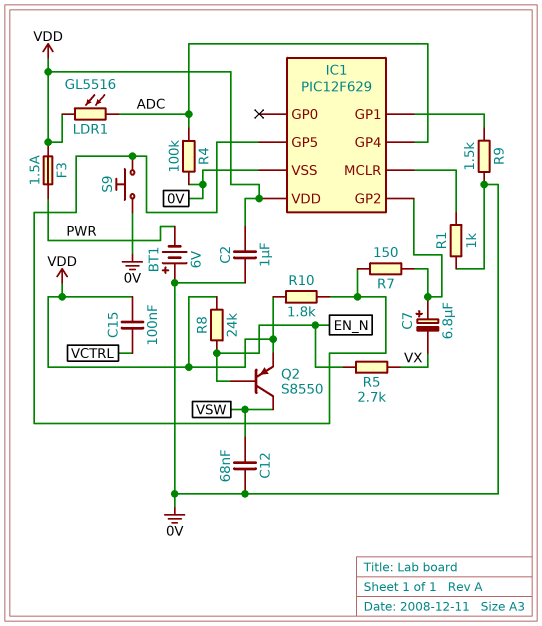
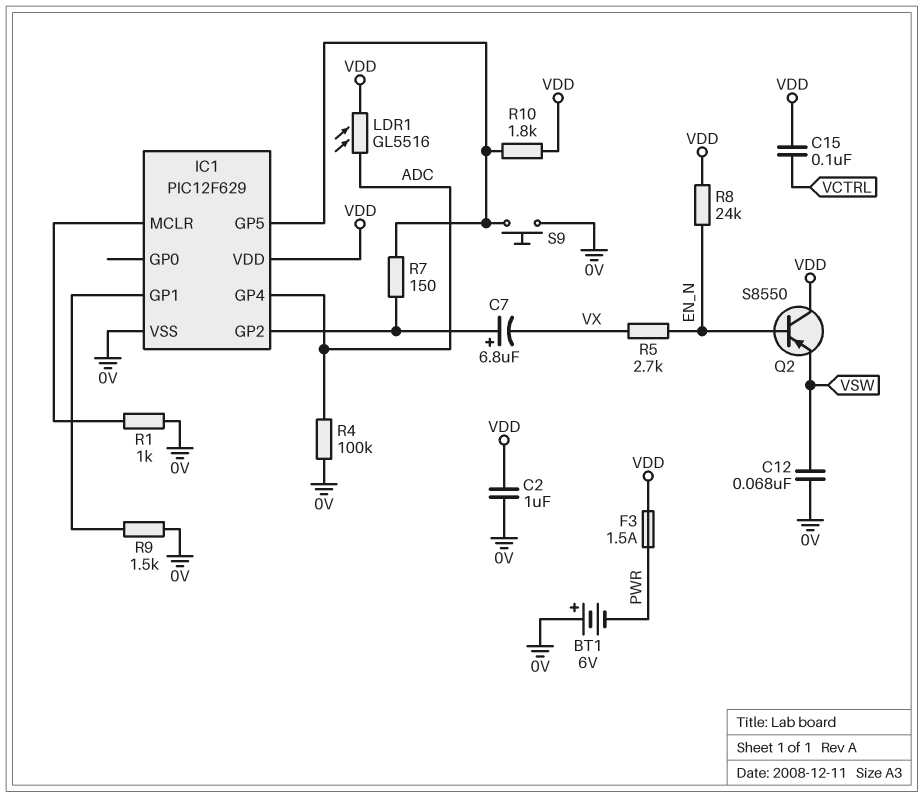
Q2: PNP S8550 (B EN_N, C VSW, E VDD) -> PNP S8550 (B EN_N, C VDD, E VSW)

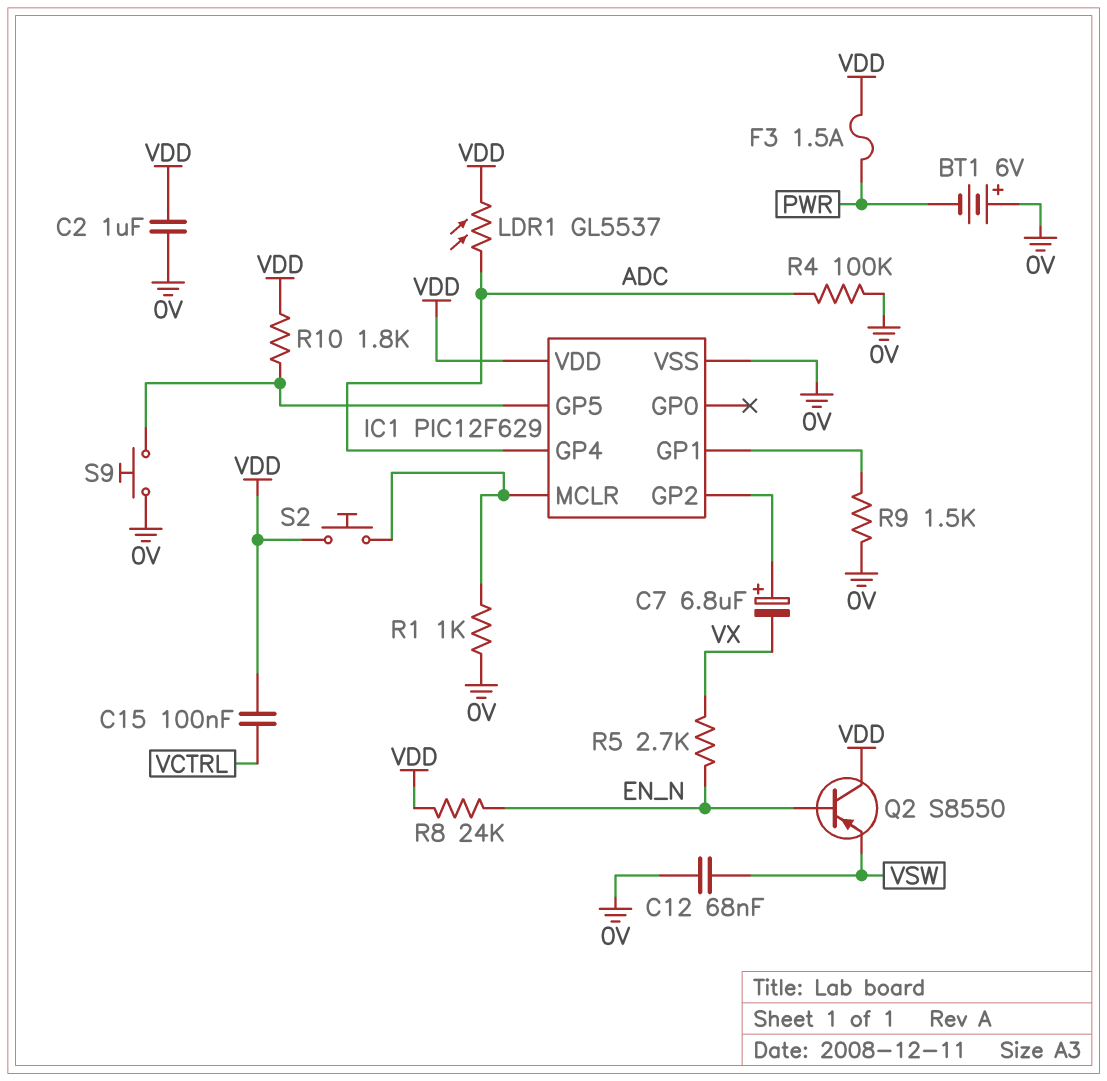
LDR1: GL5516 (ADC, VDD) -> GL5537 (ADC, VDD)
R7: 150 (IC1/GP2, IC1/GP5) -> none
S2: none -> button (IC1/MCLR, VDD)

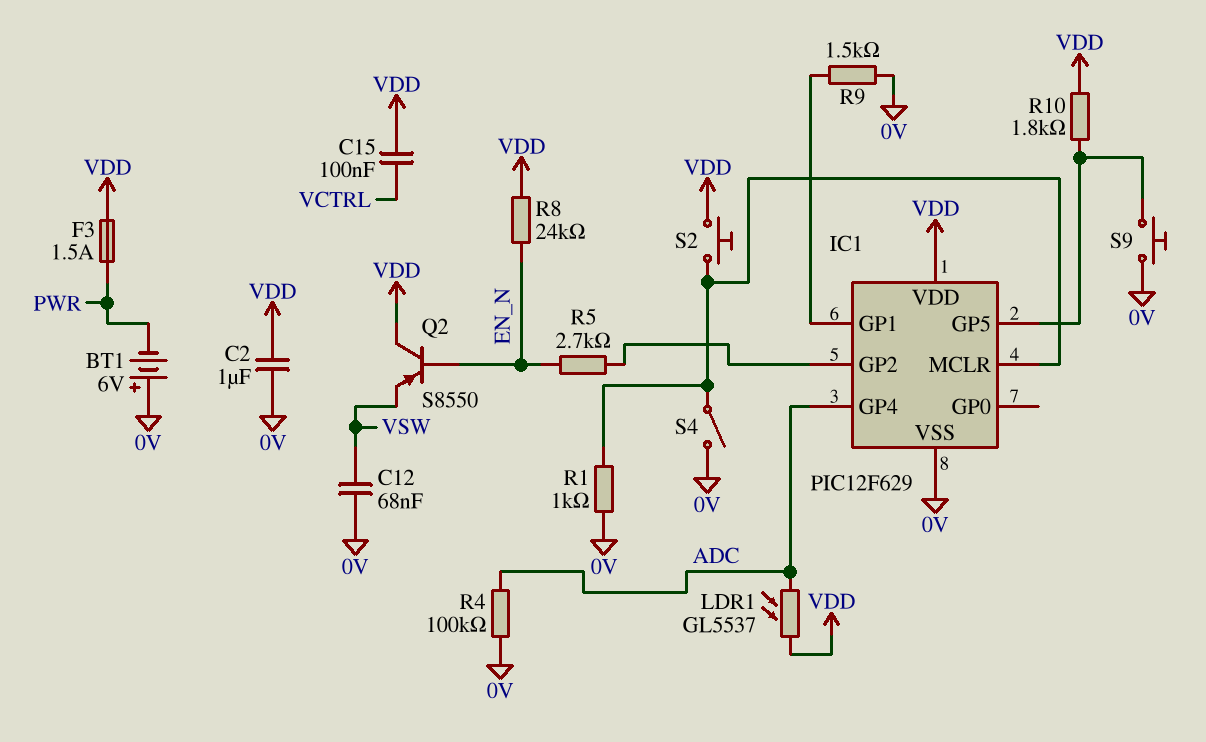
C7: 6.8uF (plus IC1/GP2, minus VX) -> none
R5: 2.7k (EN_N, VX) -> 2.7k (EN_N, IC1/GP2)
S4: none -> switch (0V, IC1/MCLR)

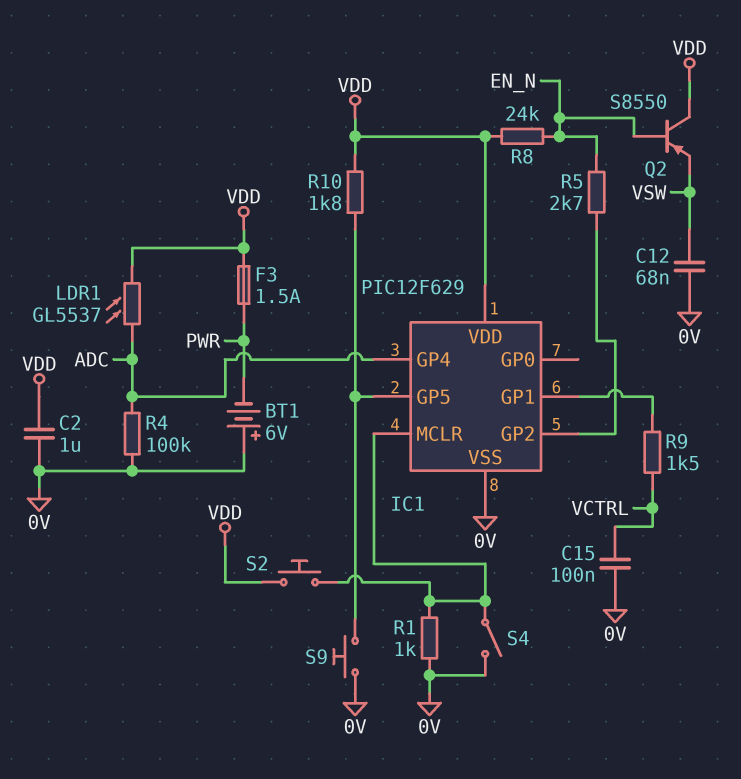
C15: 100nF (VCTRL, VDD) -> 100nF (0V, VCTRL)
R9: 1.5k (0V, IC1/GP1) -> 1.5k (IC1/GP1, VCTRL)

